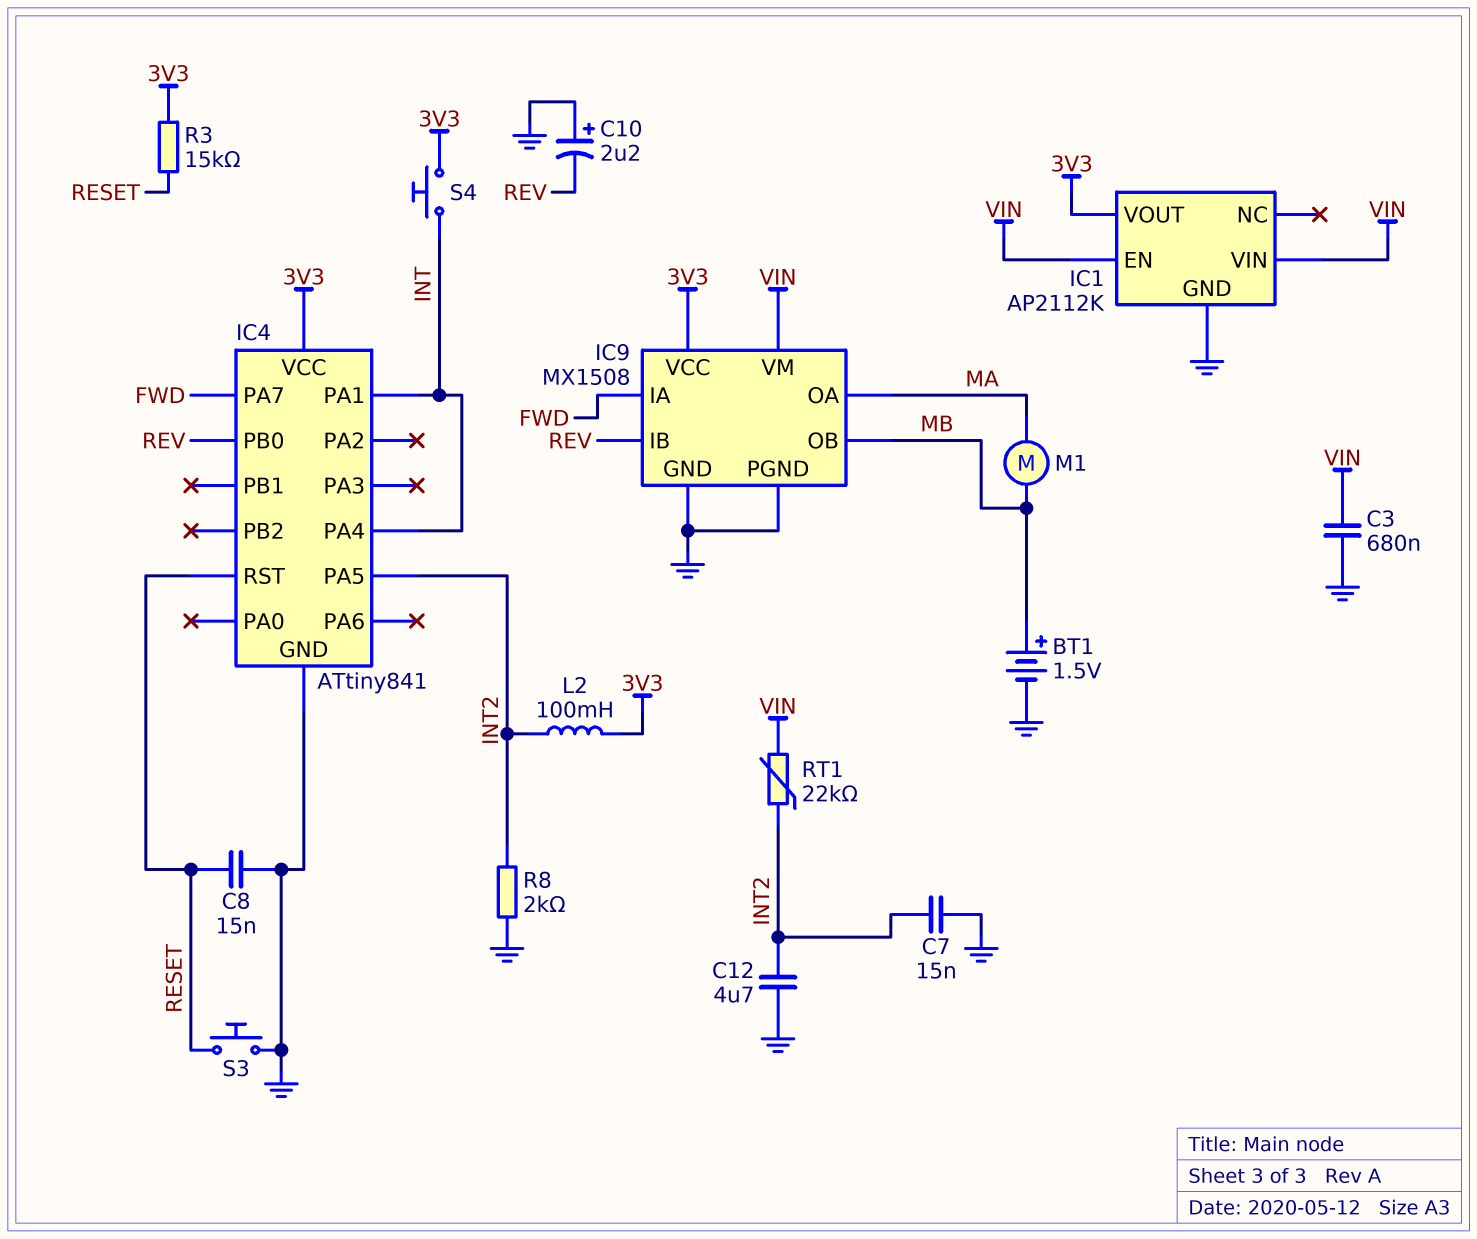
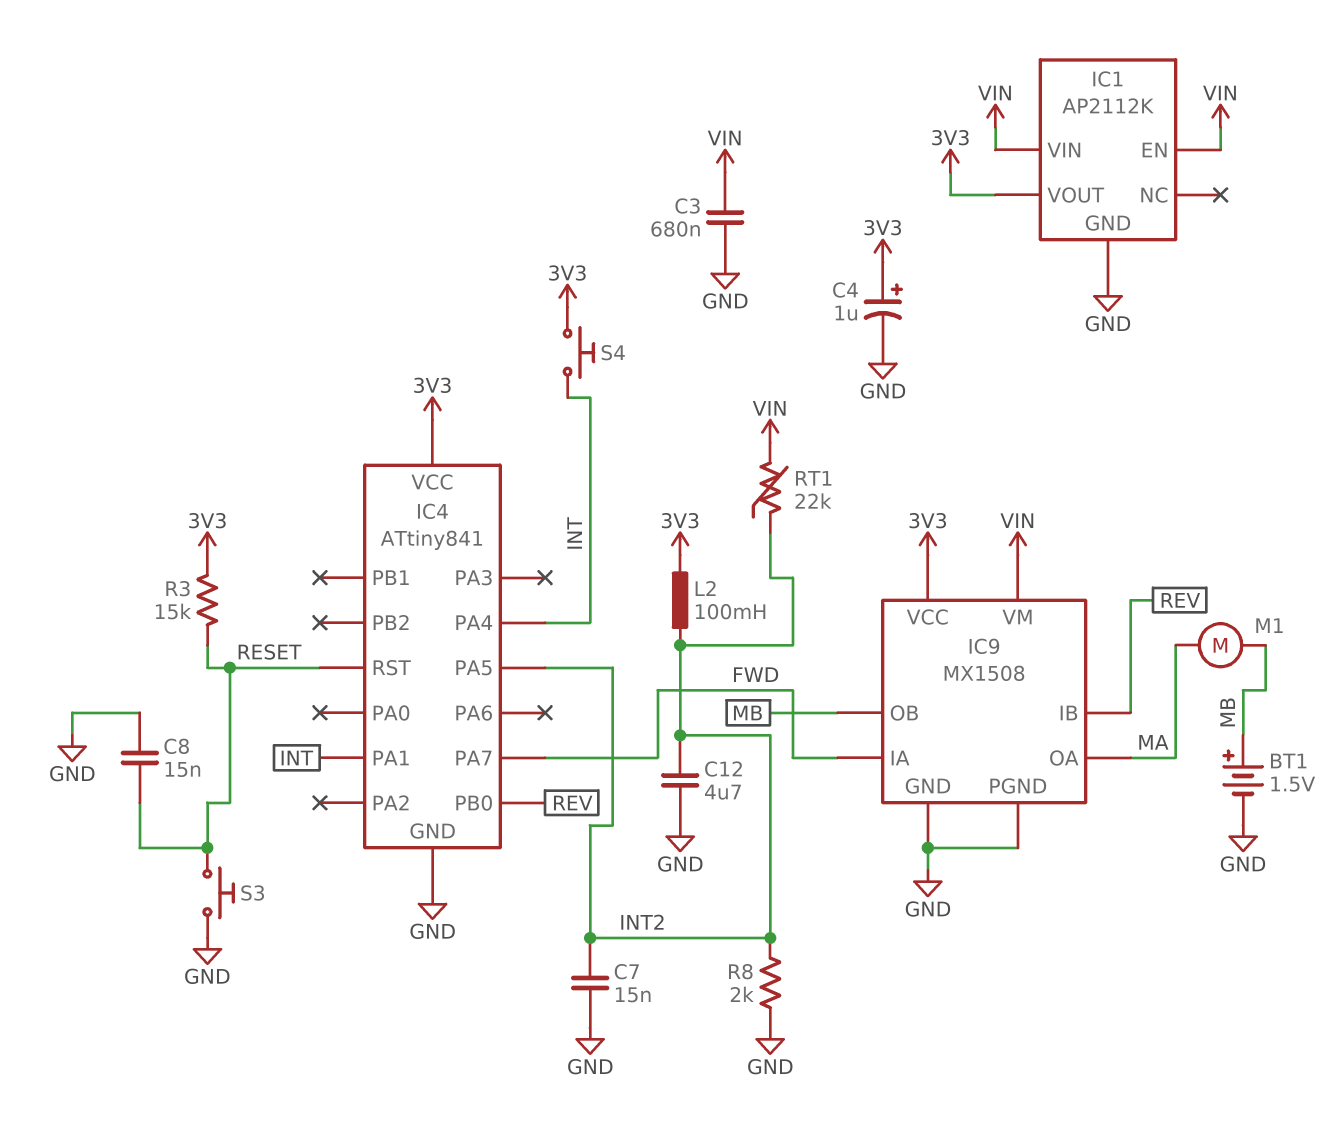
C4: none -> 1uF (plus 3V3, minus GND)
C10: 2.2uF (plus GND, minus REV) -> none

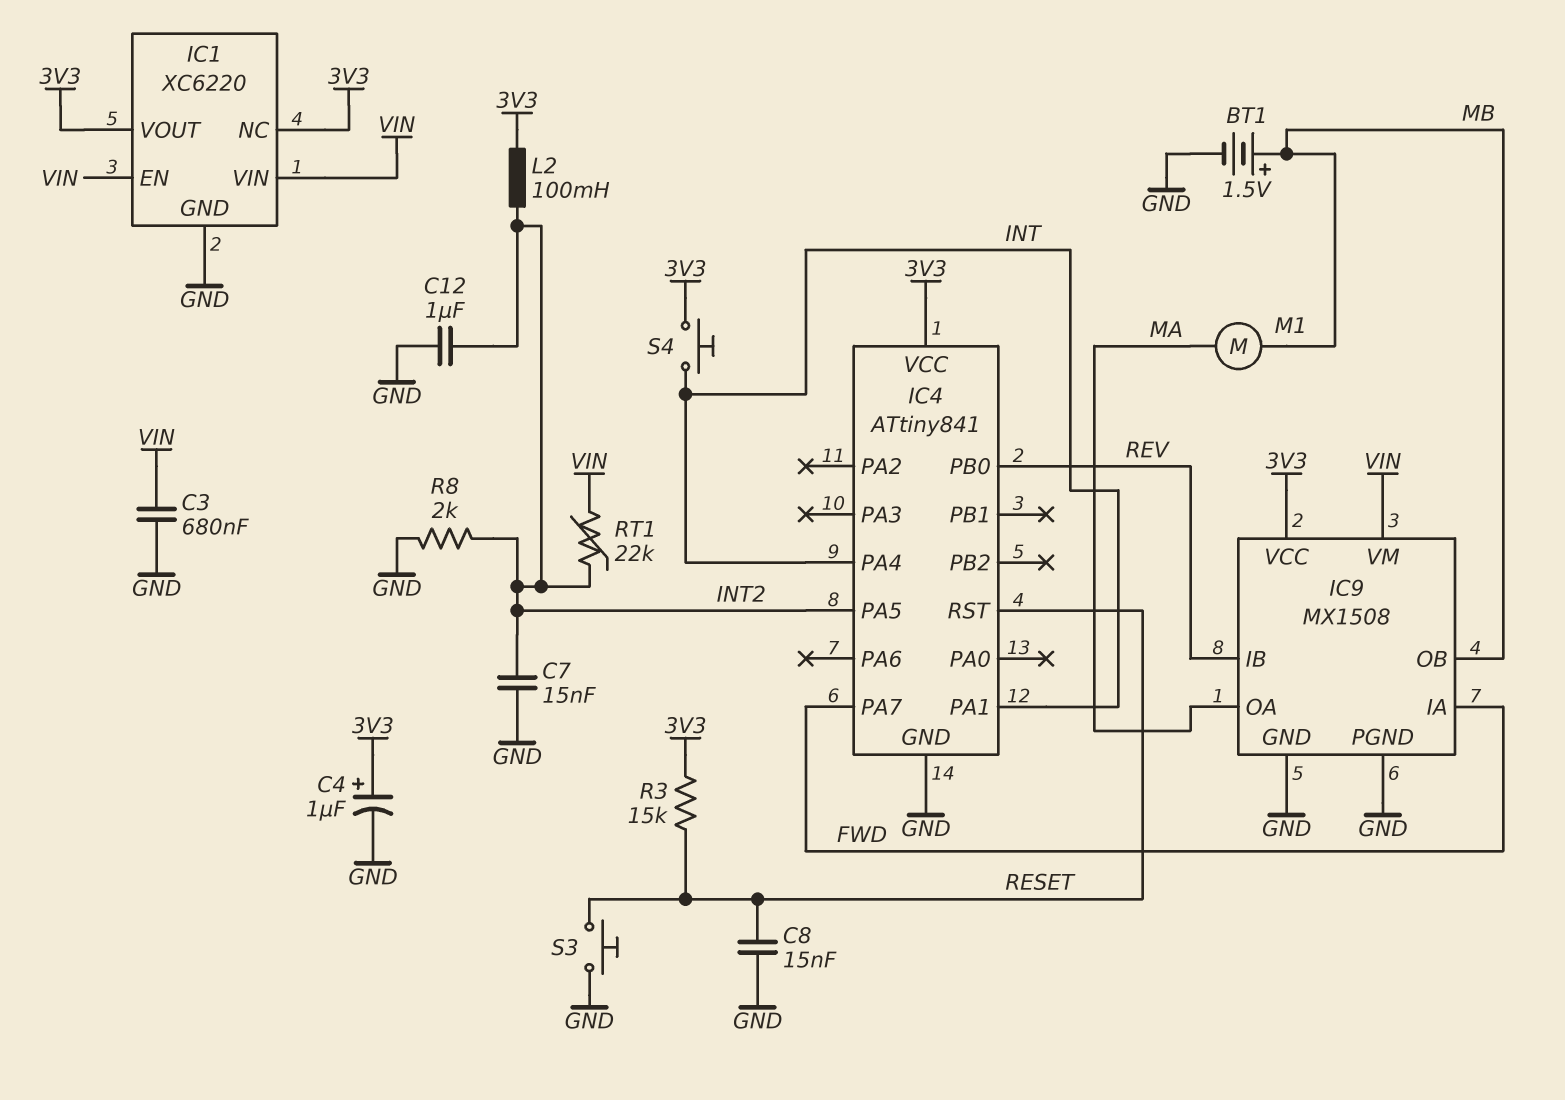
C12: 4.7uF (GND, INT2) -> 1uF (GND, INT2)
IC1: AP2112K -> XC6220
IC1 pin NC: none -> 3V3

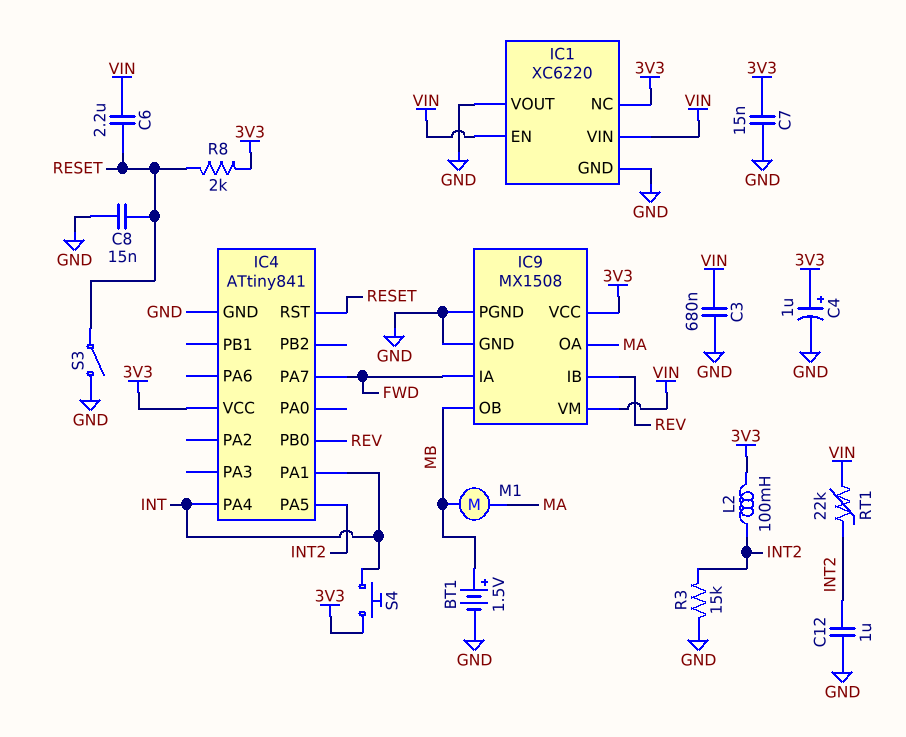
C6: none -> 2.2uF (RESET, VIN)
C7: 15nF (GND, INT2) -> 15nF (3V3, GND)
IC1 pin VOUT: 3V3 -> GND
R3: 15k (3V3, RESET) -> 15k (GND, INT2)
R8: 2k (GND, INT2) -> 2k (3V3, RESET)
S3: button (GND, RESET) -> switch (GND, RESET)

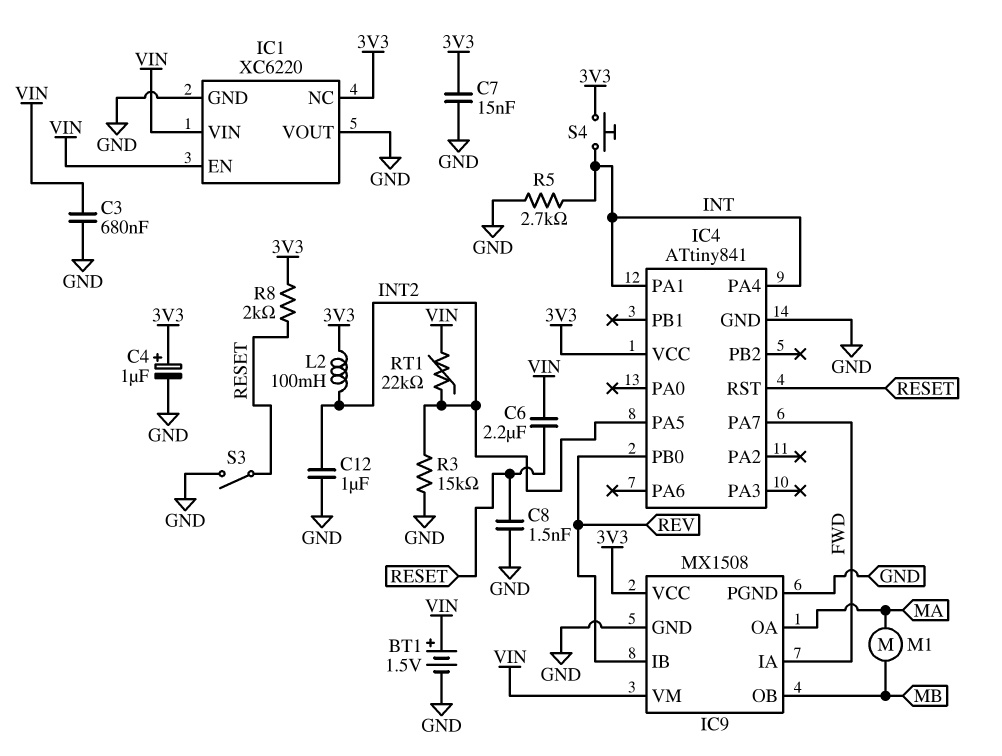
BT1: 1.5V (plus MB, minus GND) -> 1.5V (plus VIN, minus GND)
C8: 15nF (GND, RESET) -> 1.5nF (GND, RESET)
R5: none -> 2.7k (GND, INT)

